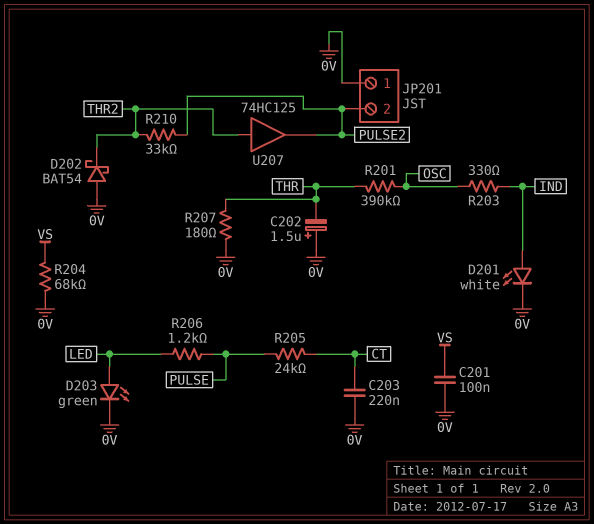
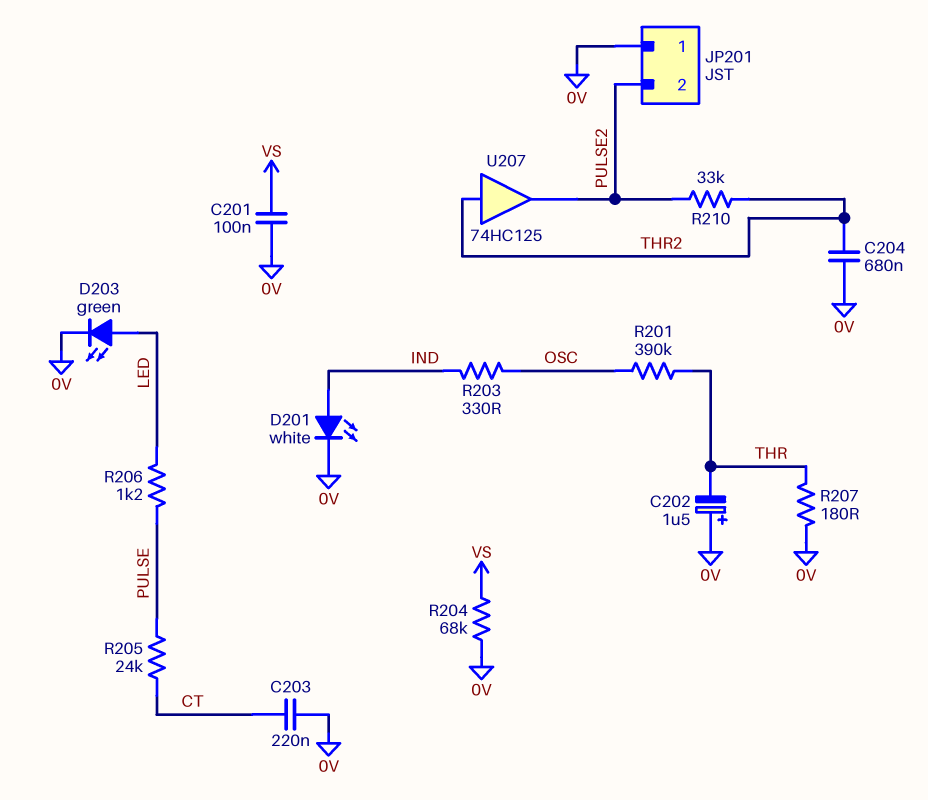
C204: none -> 680nF (0V, THR2)
D202: schottky BAT54 (A 0V, K THR2) -> none

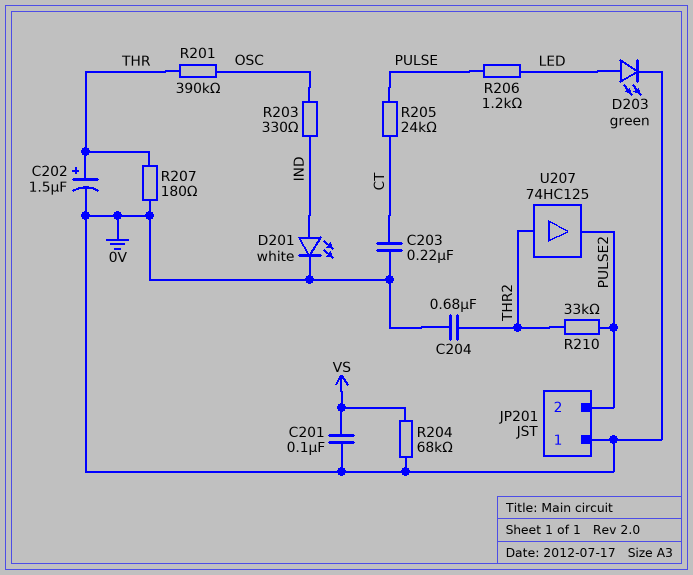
C202: 1.5uF (plus 0V, minus THR) -> 1.5uF (plus THR, minus 0V)

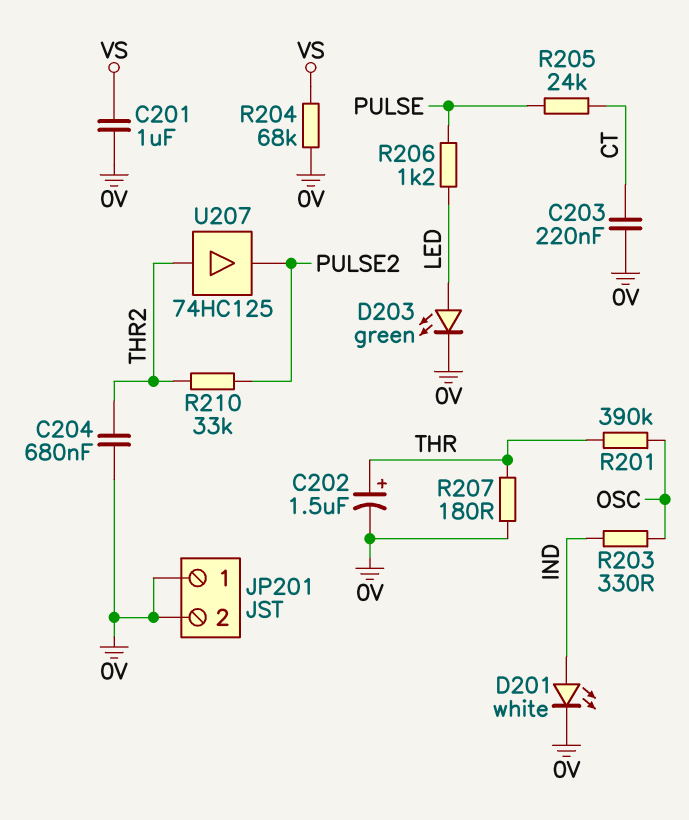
C201: 100nF (0V, VS) -> 1uF (0V, VS)
JP201 pin 2: PULSE2 -> 0V

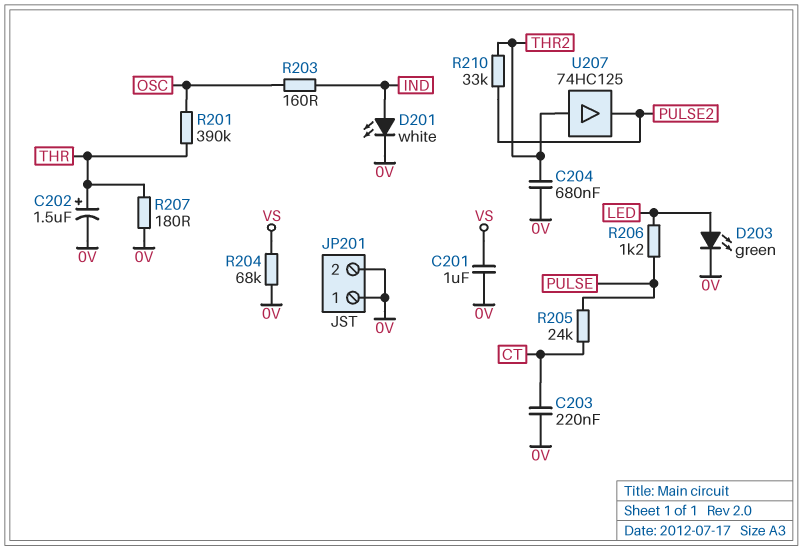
R203: 330 (IND, OSC) -> 160 (IND, OSC)

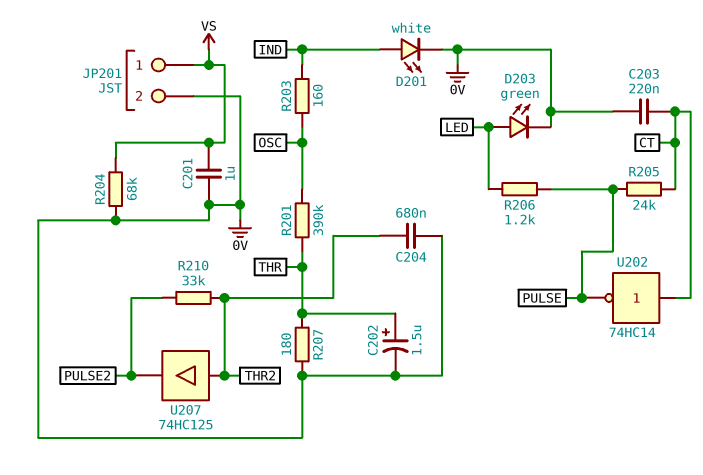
JP201 pin 1: 0V -> VS
U202: none -> NOT 74HC14 (in CT, out PULSE)

